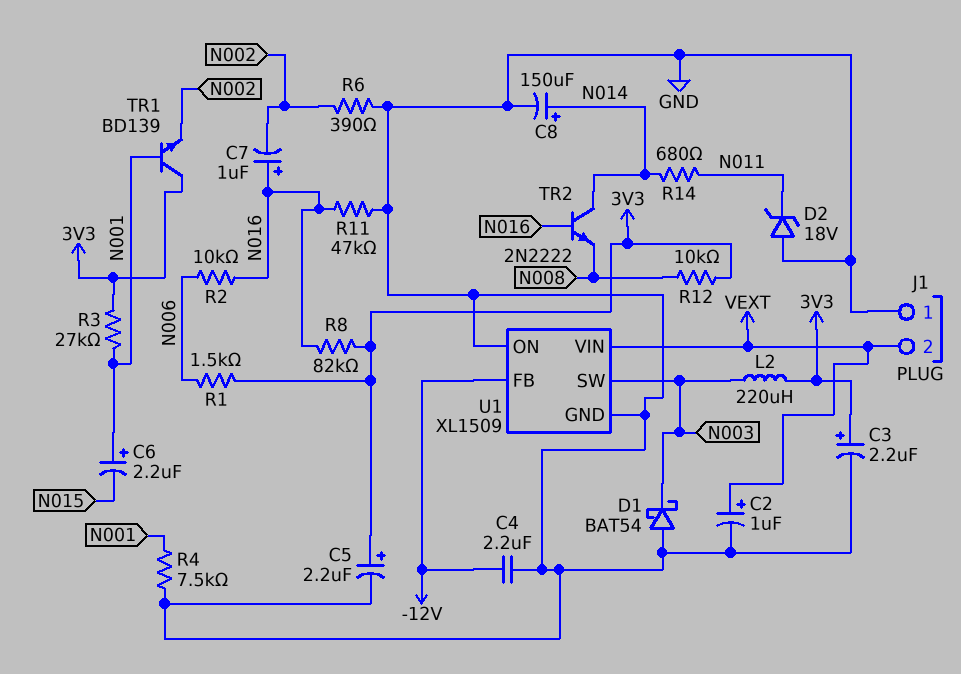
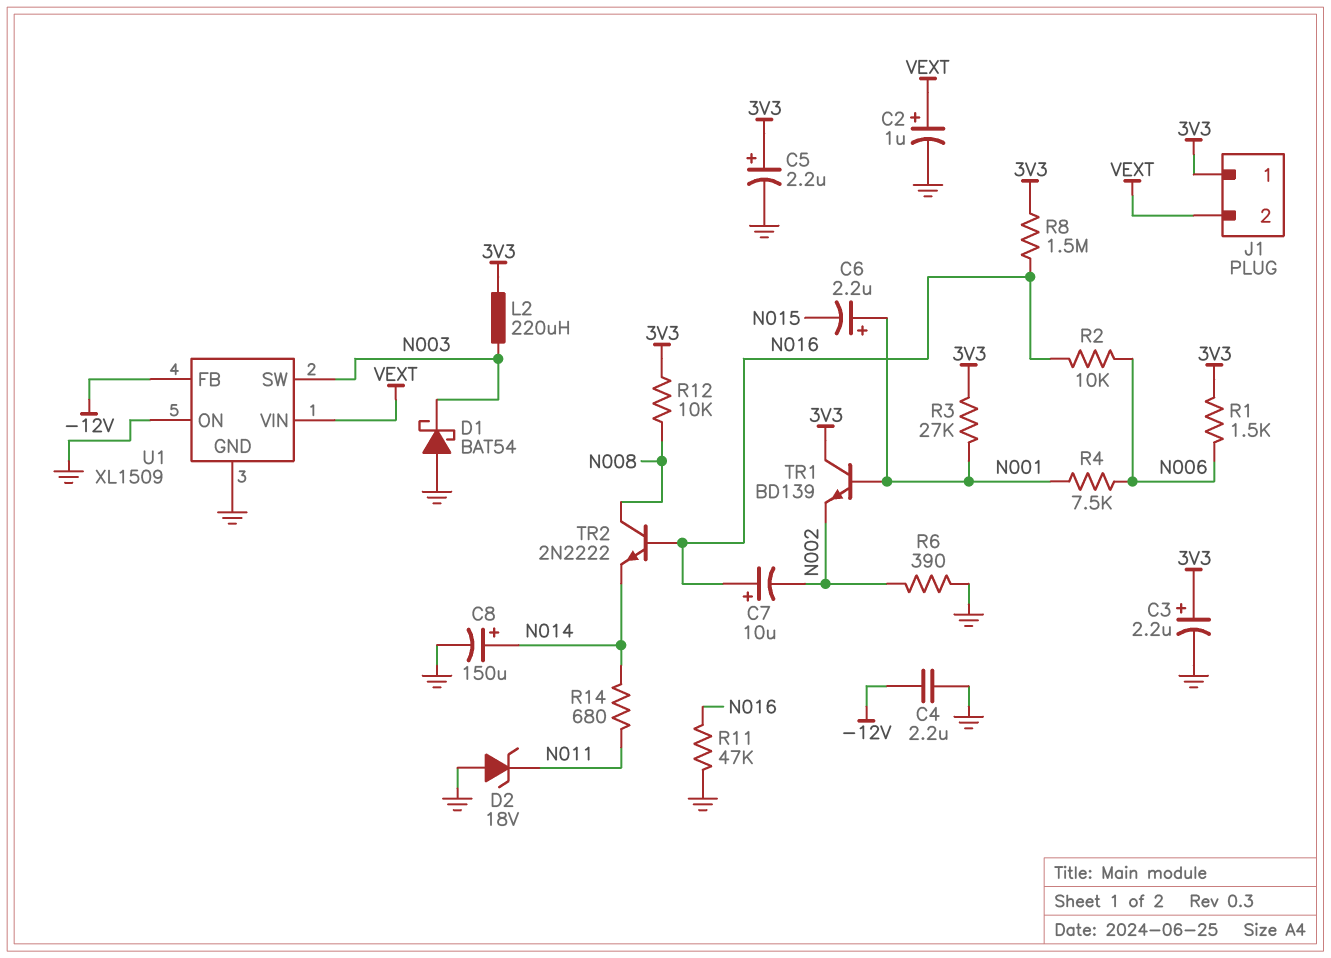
C7: 1uF (plus N016, minus N002) -> 10uF (plus N016, minus N002)
J1 pin 1: GND -> 3V3
R4: 7.5k (GND, N001) -> 7.5k (N001, N006)
R8: 82k (3V3, N016) -> 1.5M (3V3, N016)
TR2: NPN 2N2222 (B N016, C N014, E N008) -> NPN 2N2222 (B N016, C N008, E N014)

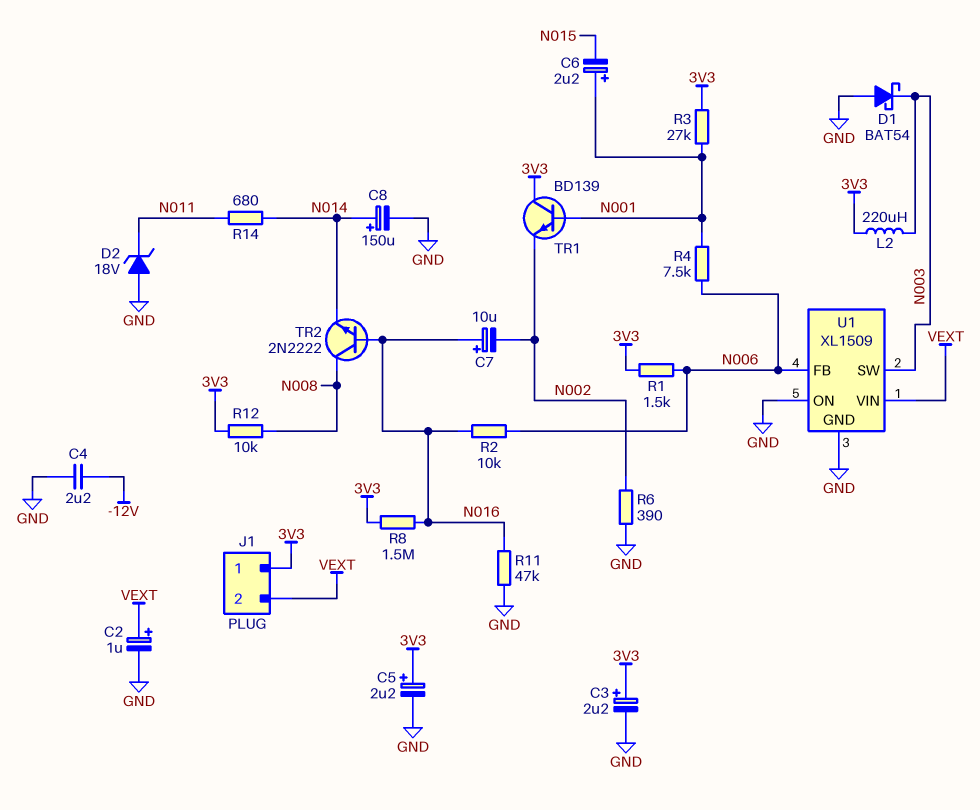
U1 pin FB: -12V -> N006

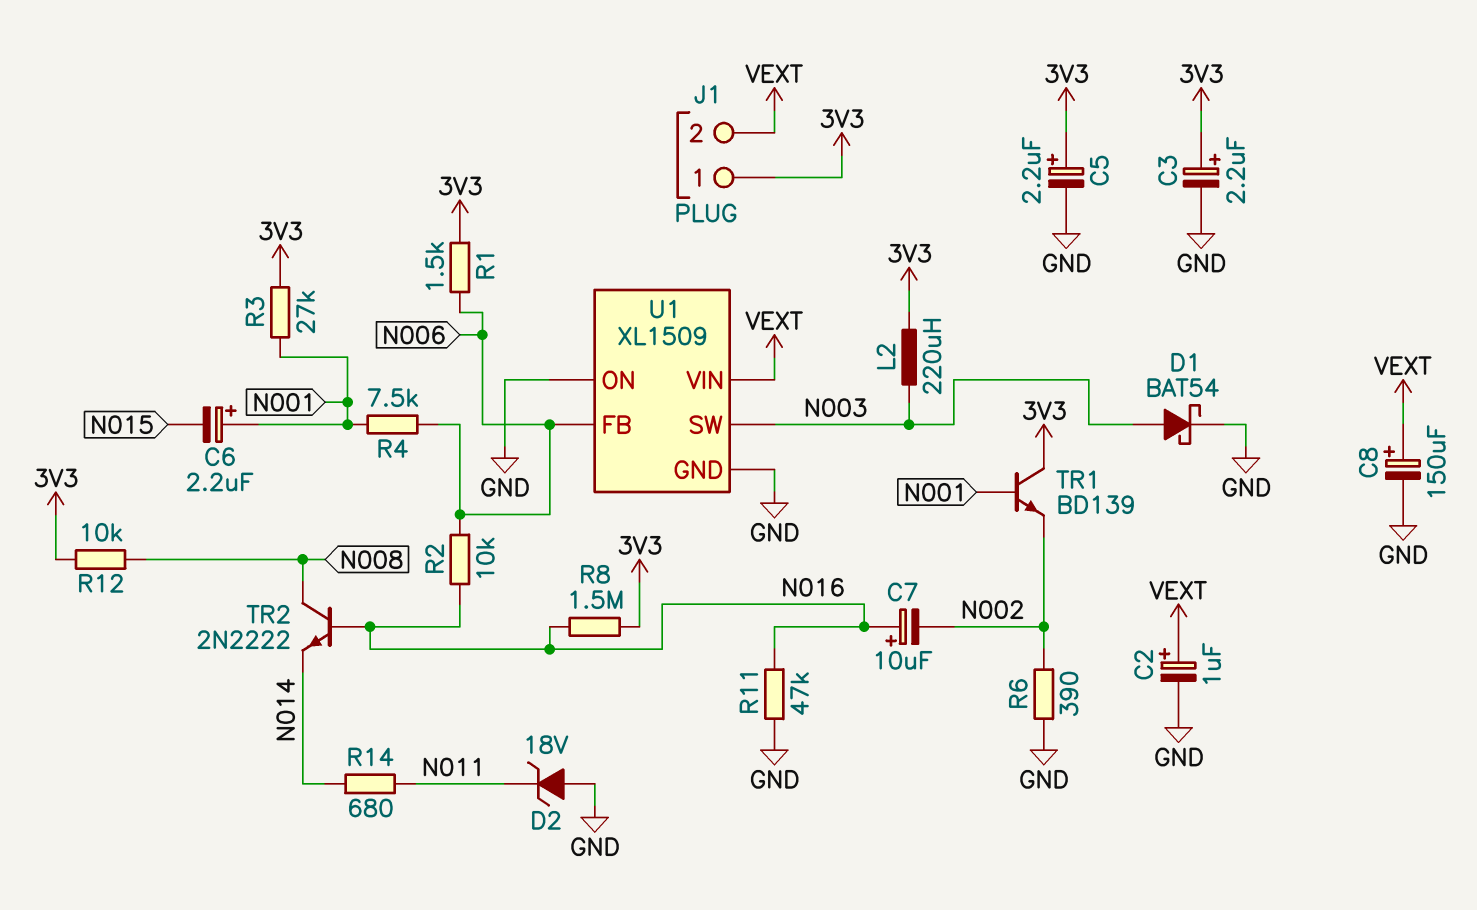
C4: 2.2uF (-12V, GND) -> none
C8: 150uF (plus N014, minus GND) -> 150uF (plus VEXT, minus GND)
D1: schottky BAT54 (A GND, K N003) -> schottky BAT54 (A N003, K GND)

